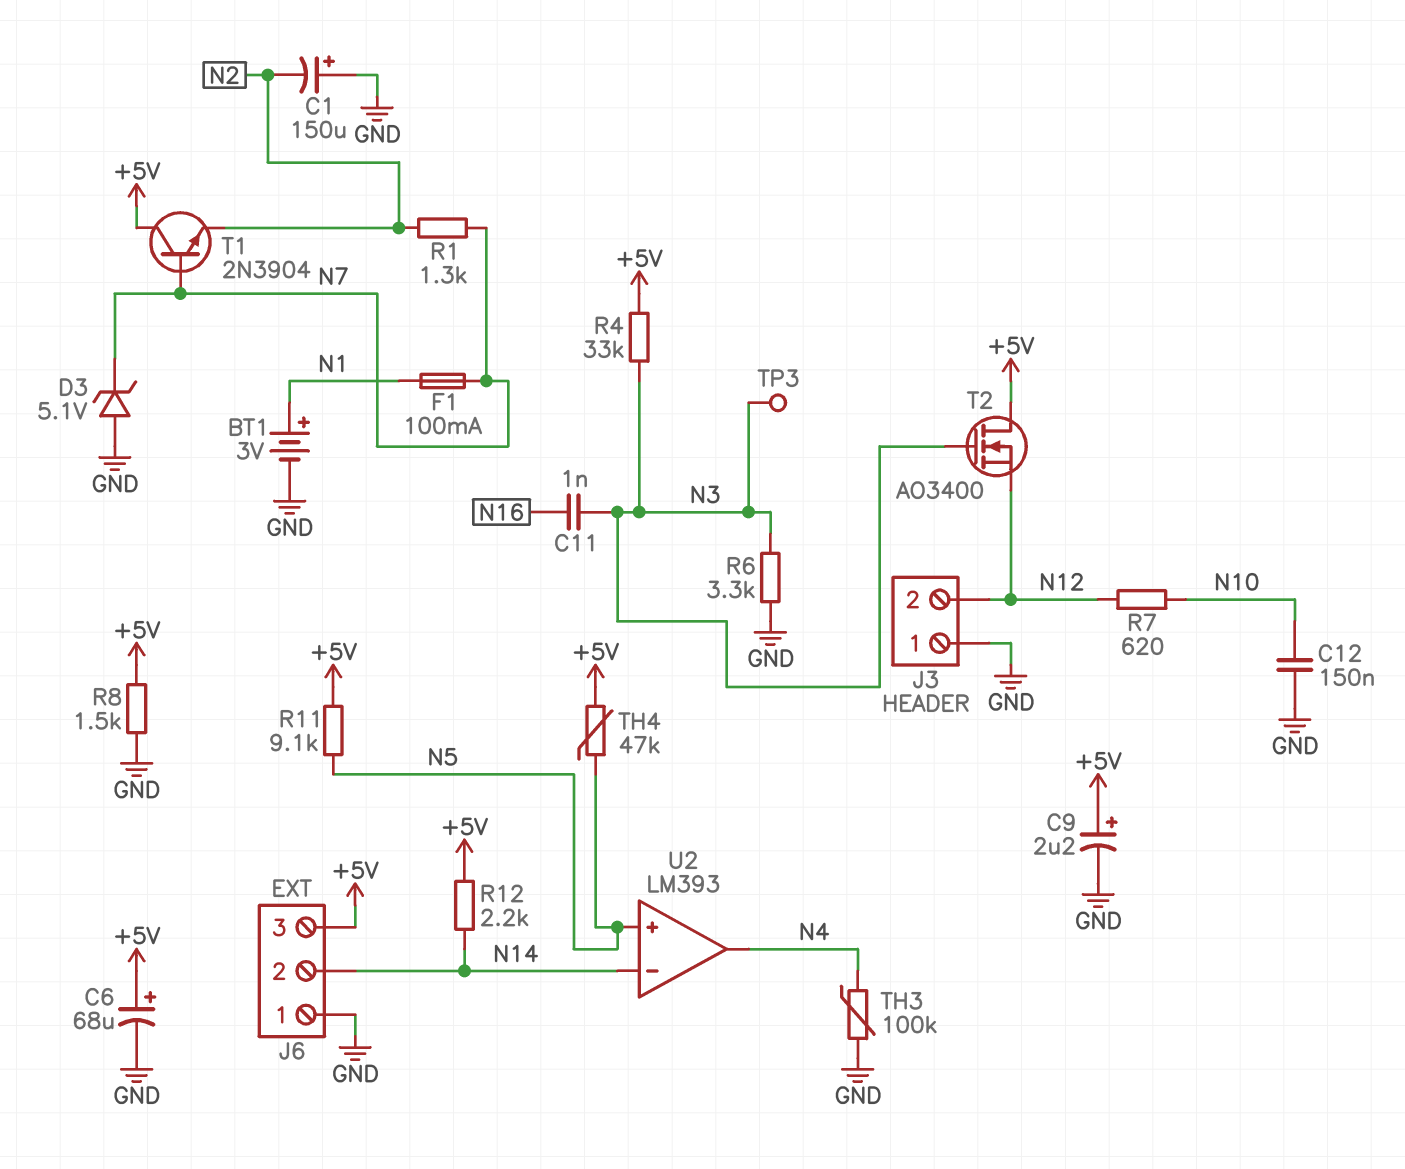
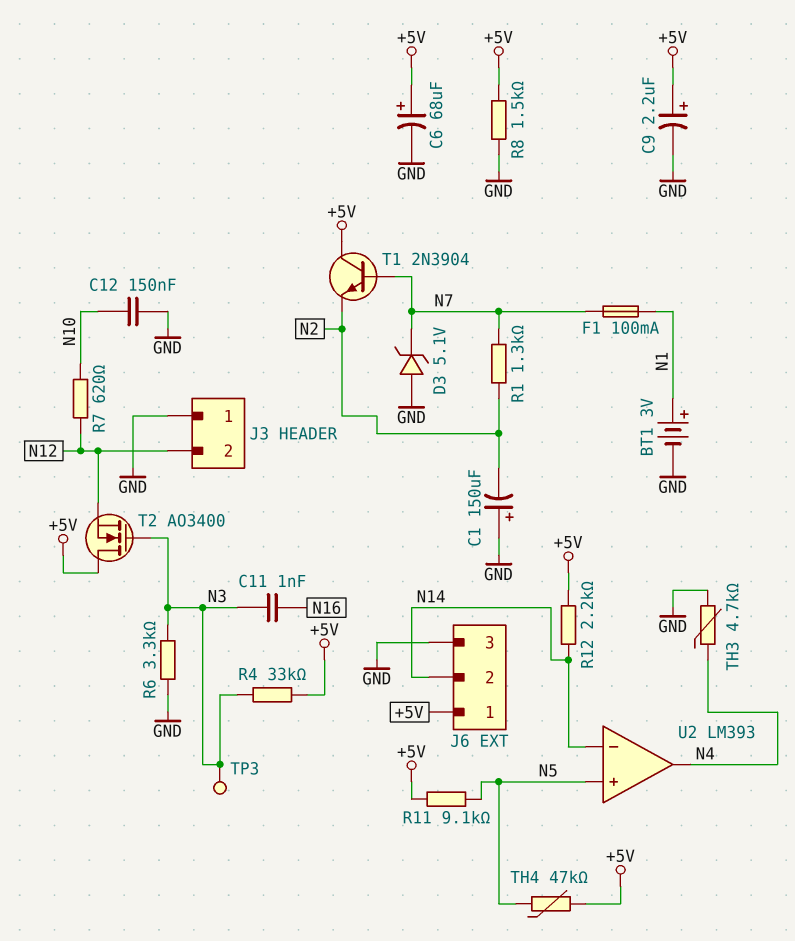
J6 pin 1: GND -> +5V
J6 pin 3: +5V -> GND
TH3: 100k (GND, N4) -> 4.7k (GND, N4)

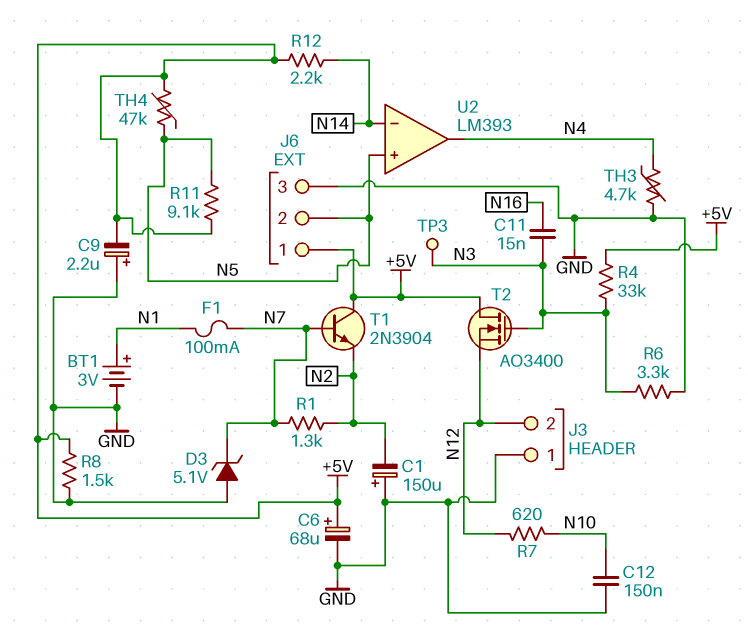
C9: 2.2uF (plus +5V, minus GND) -> 2.2uF (plus GND, minus +5V)
C11: 1nF (N3, N16) -> 15nF (N3, N16)
J6 pin 2: N14 -> N5

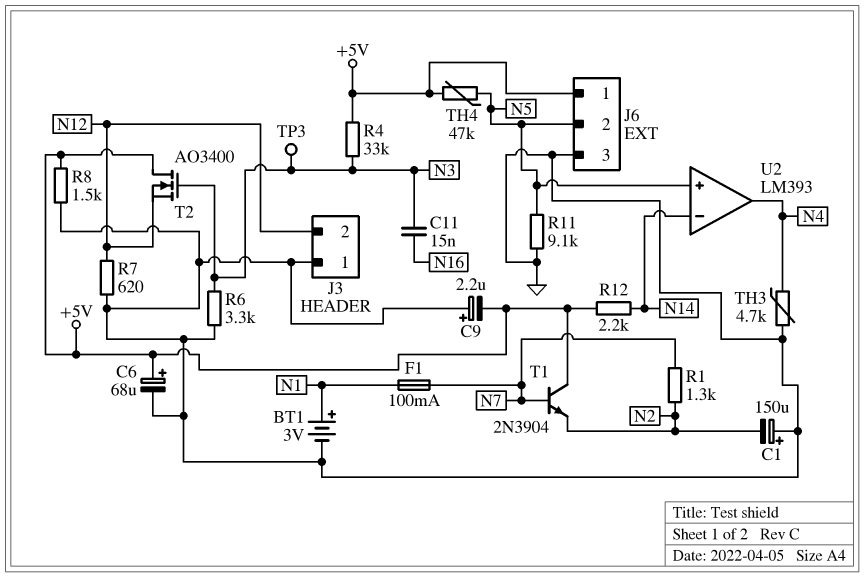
C12: 150nF (GND, N10) -> none
D3: zener 5.1V (A GND, K N7) -> none
R7: 620 (N10, N12) -> 620 (GND, N12)
R11: 9.1k (+5V, N5) -> 9.1k (GND, N5)

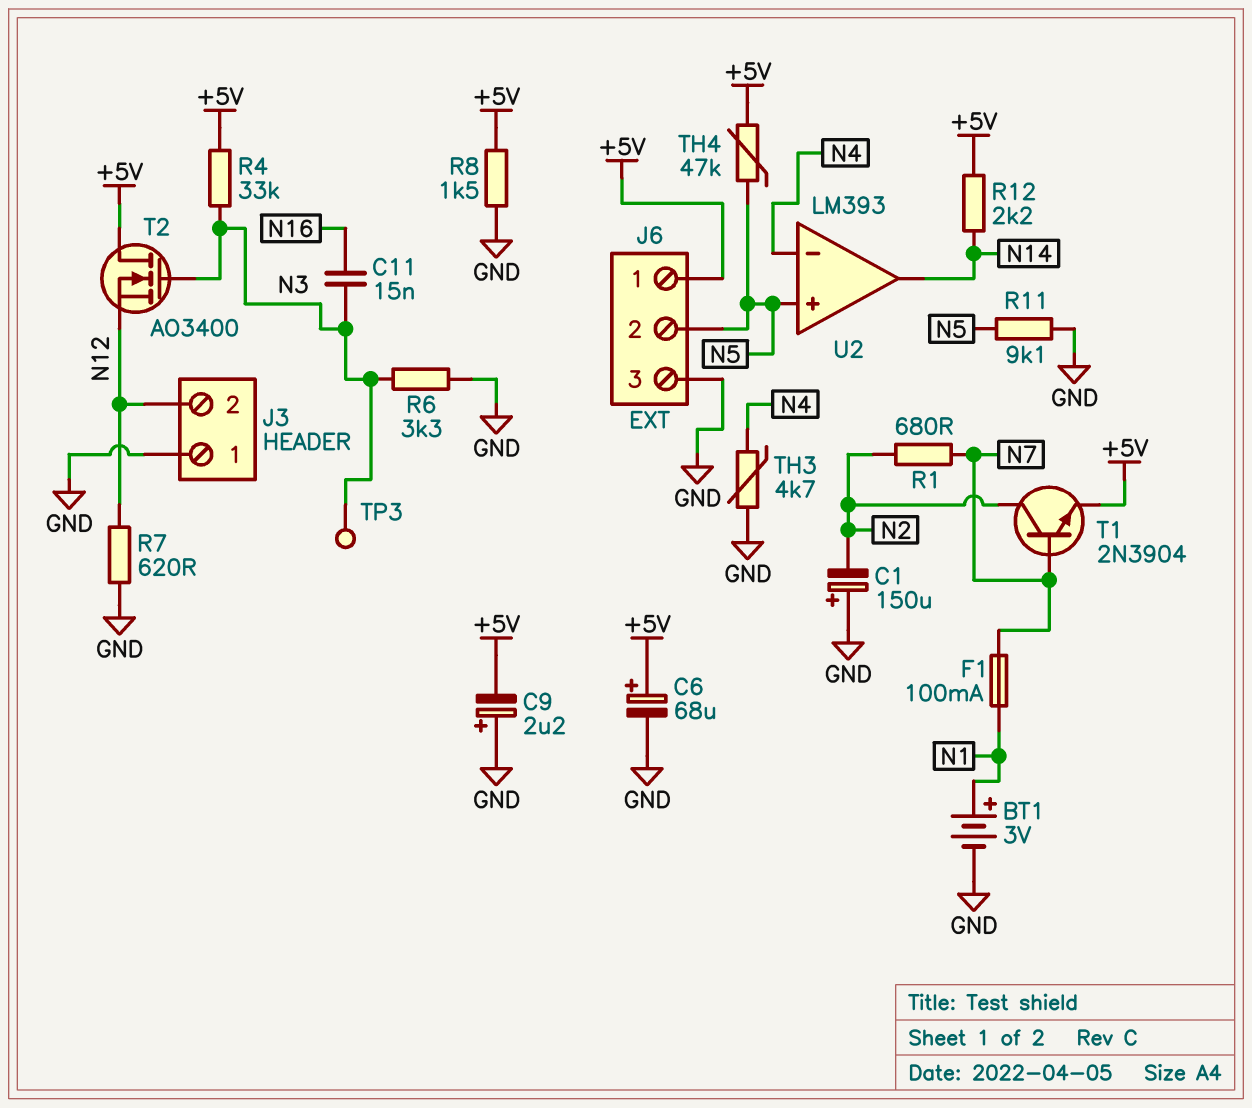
R1: 1.3k (N2, N7) -> 680 (N2, N7)
T1: NPN 2N3904 (B N7, C +5V, E N2) -> NPN 2N3904 (B N7, C N2, E +5V)
U2 pin in-: N14 -> N4
U2 pin out: N4 -> N14

